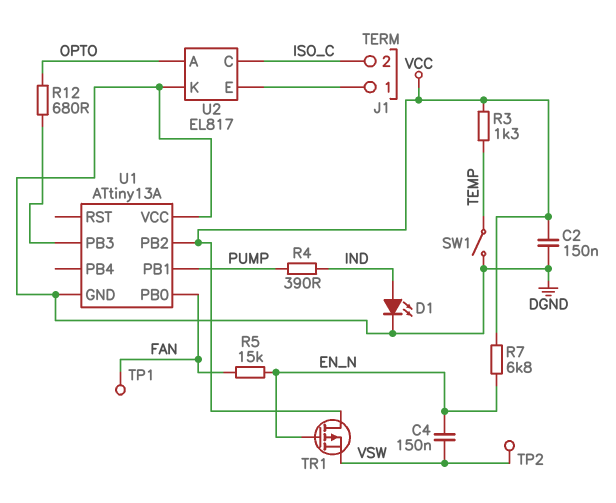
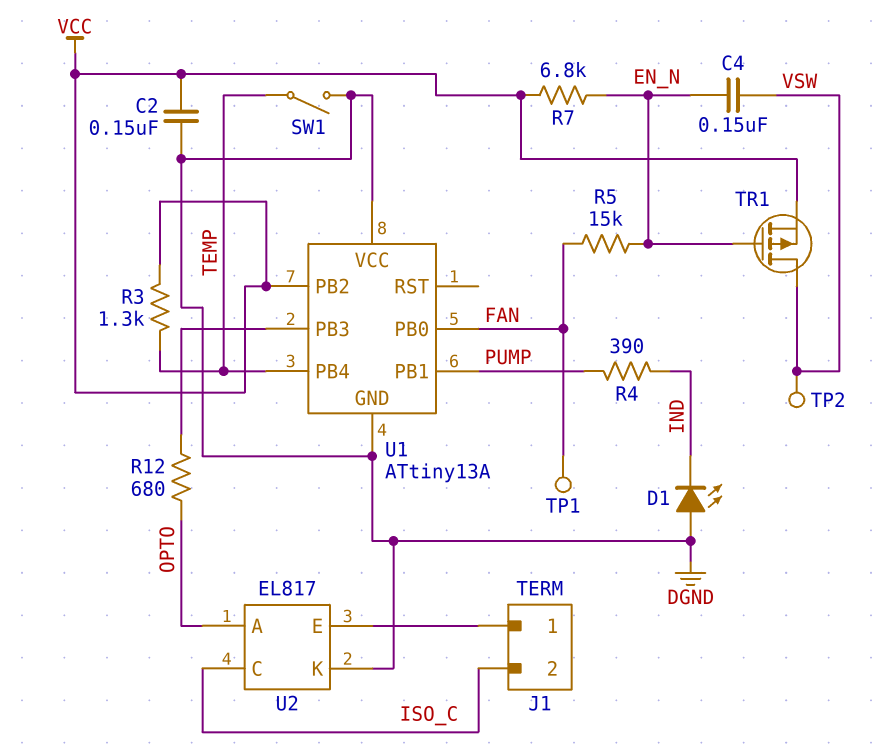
D1: LED (A IND, K DGND) -> LED (A DGND, K IND)
TR1: PMOS (G EN_N, D VCC, S VSW) -> PMOS (G EN_N, D VSW, S VCC)
U1 pin PB4: none -> TEMP

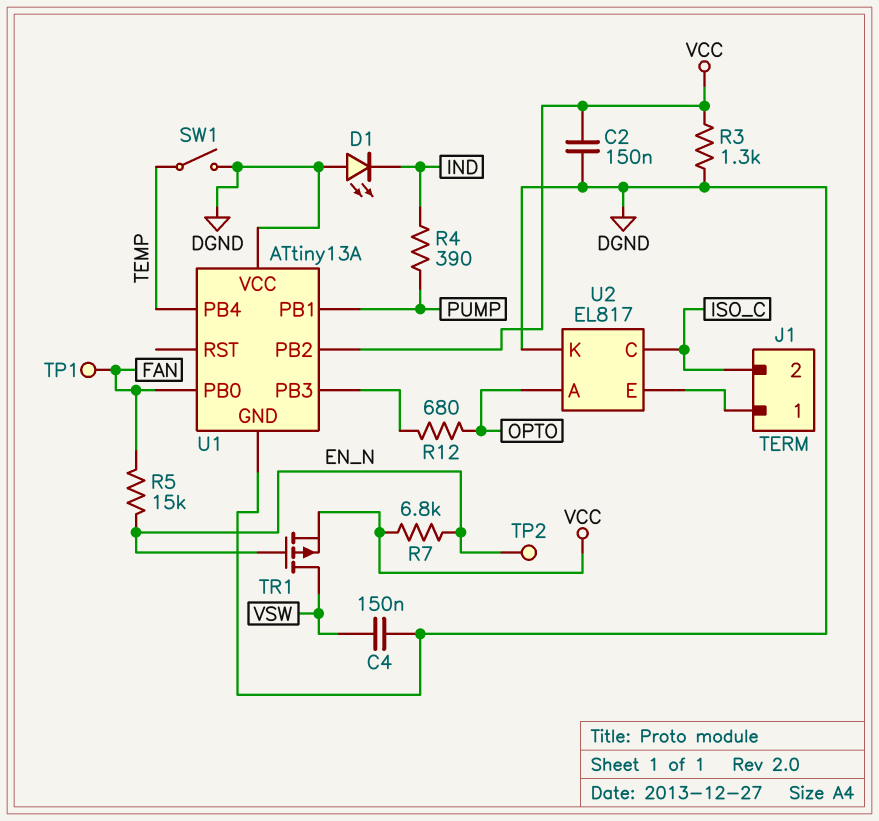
C4: 150nF (EN_N, VSW) -> 150nF (DGND, VSW)
R3: 1.3k (TEMP, VCC) -> 1.3k (DGND, VCC)
TP2: test point (VSW) -> test point (EN_N)

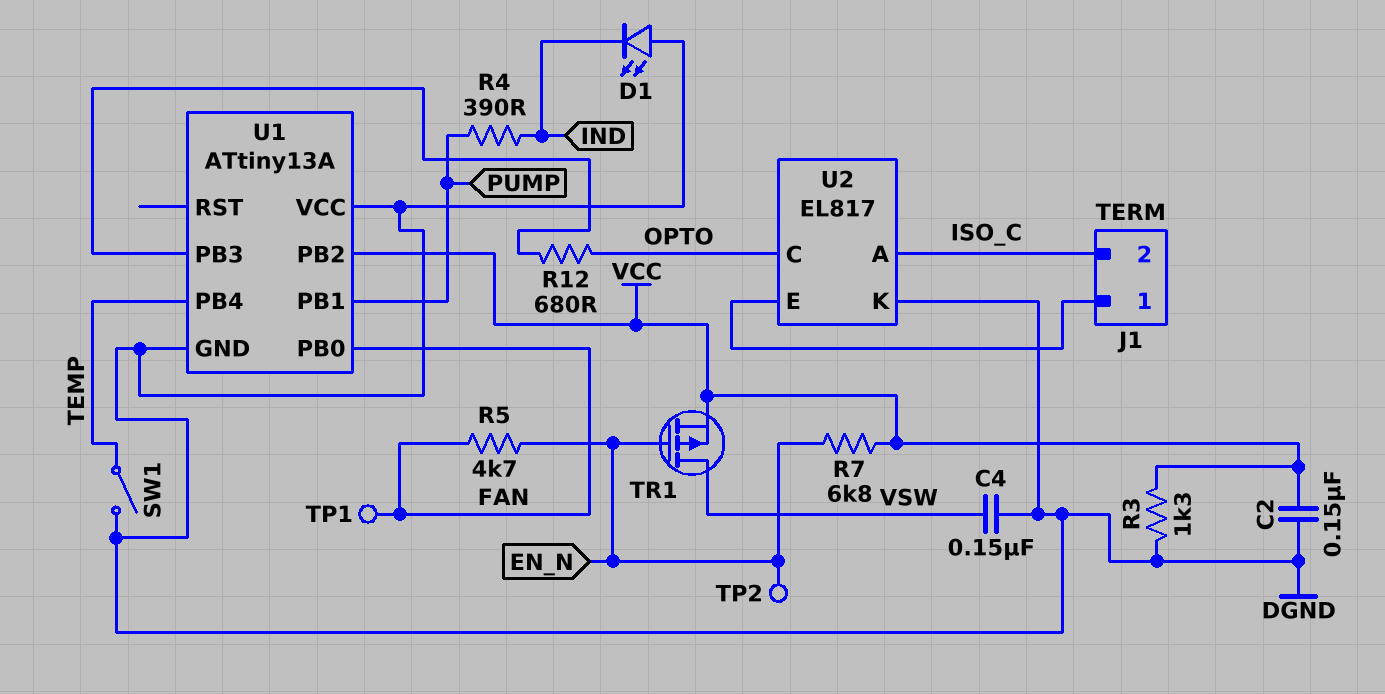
R5: 15k (EN_N, FAN) -> 4.7k (EN_N, FAN)
U2 pin A: OPTO -> ISO_C
U2 pin C: ISO_C -> OPTO

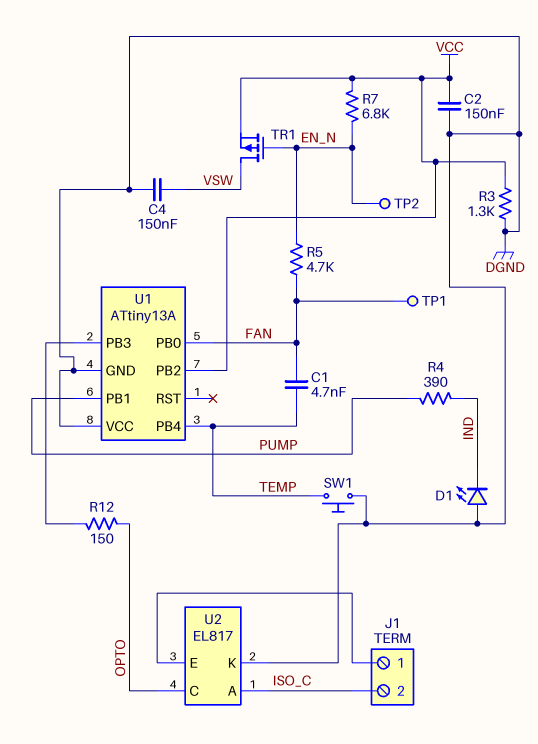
C1: none -> 4.7nF (FAN, TEMP)
R12: 680 (OPTO, U1/PB3) -> 150 (OPTO, U1/PB3)
SW1: switch (DGND, TEMP) -> button (DGND, TEMP)

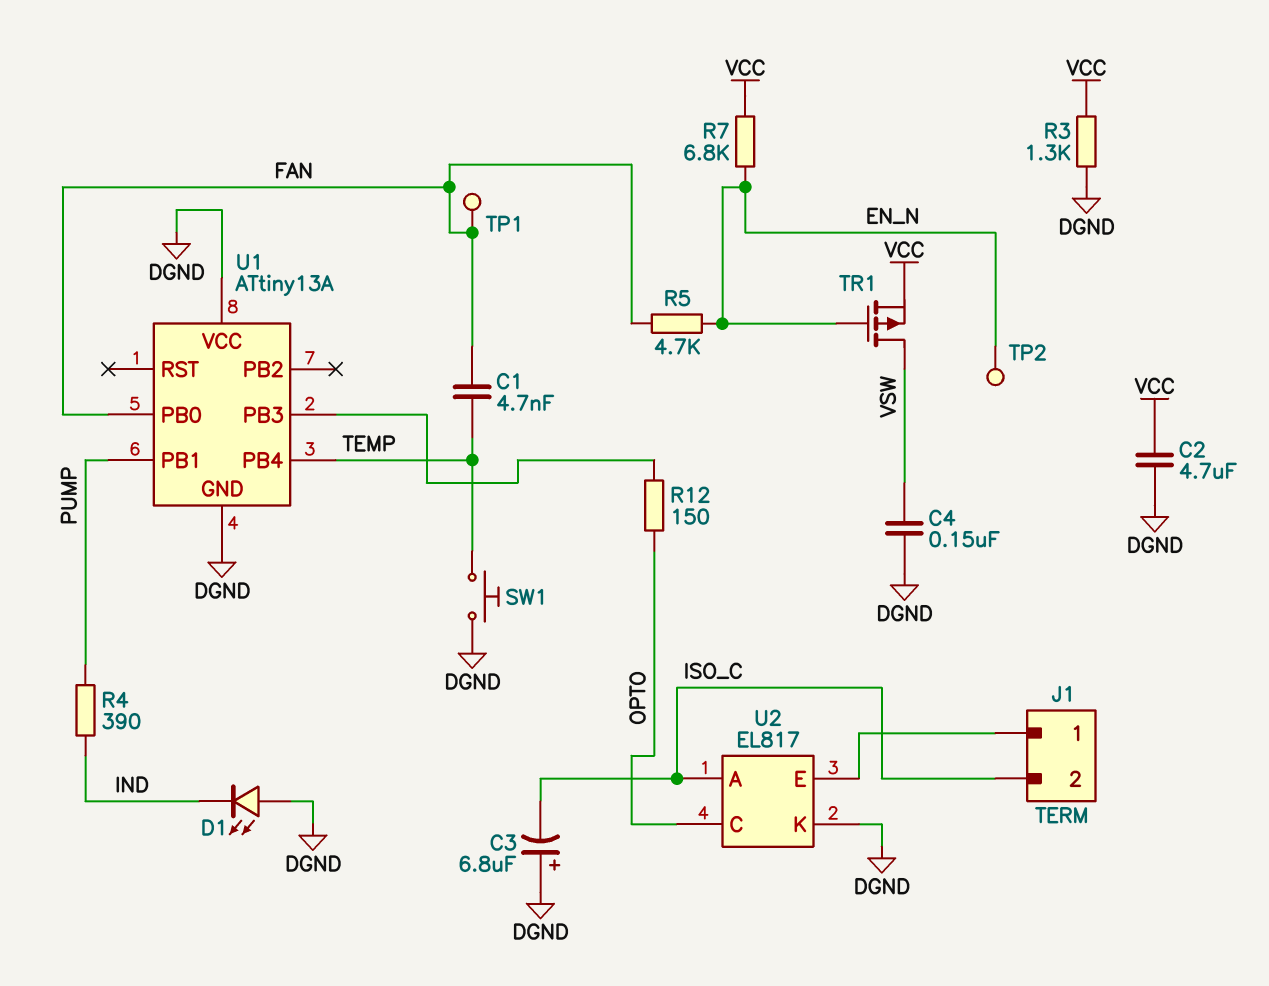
C2: 150nF (DGND, VCC) -> 4.7uF (DGND, VCC)
C3: none -> 6.8uF (plus DGND, minus ISO_C)
U1 pin PB2: VCC -> none

